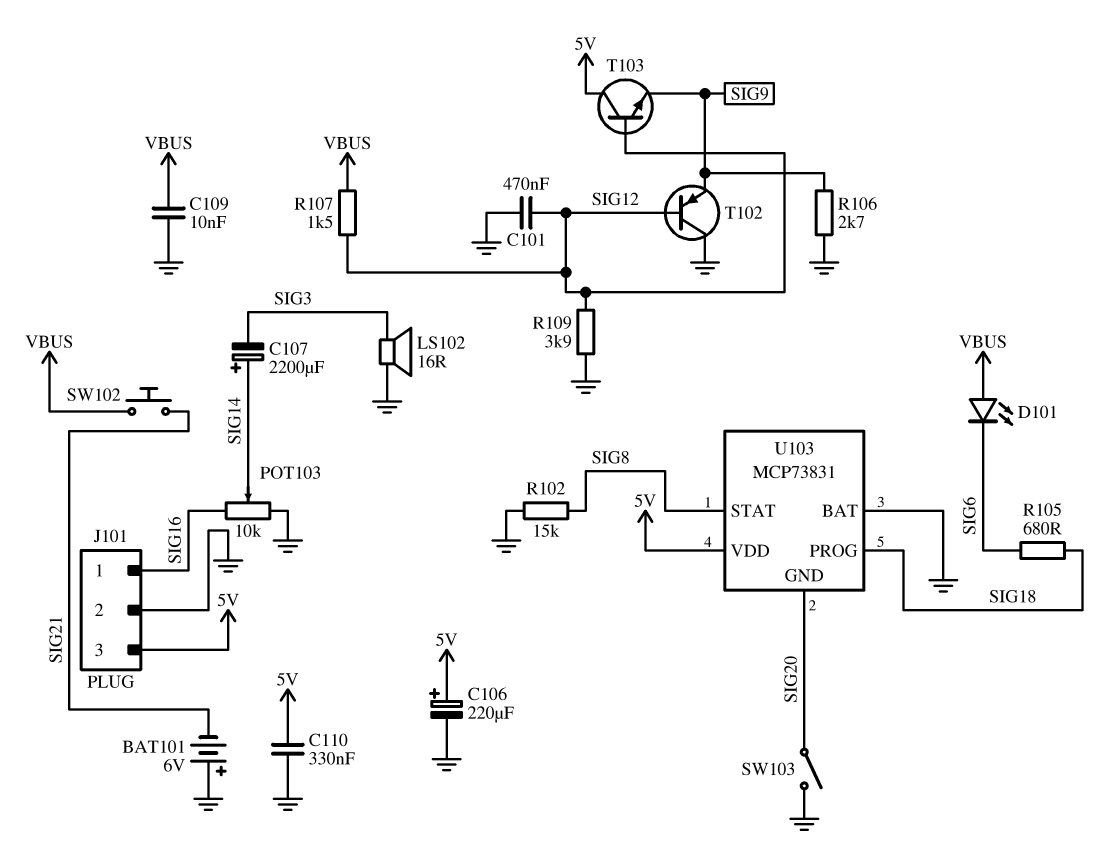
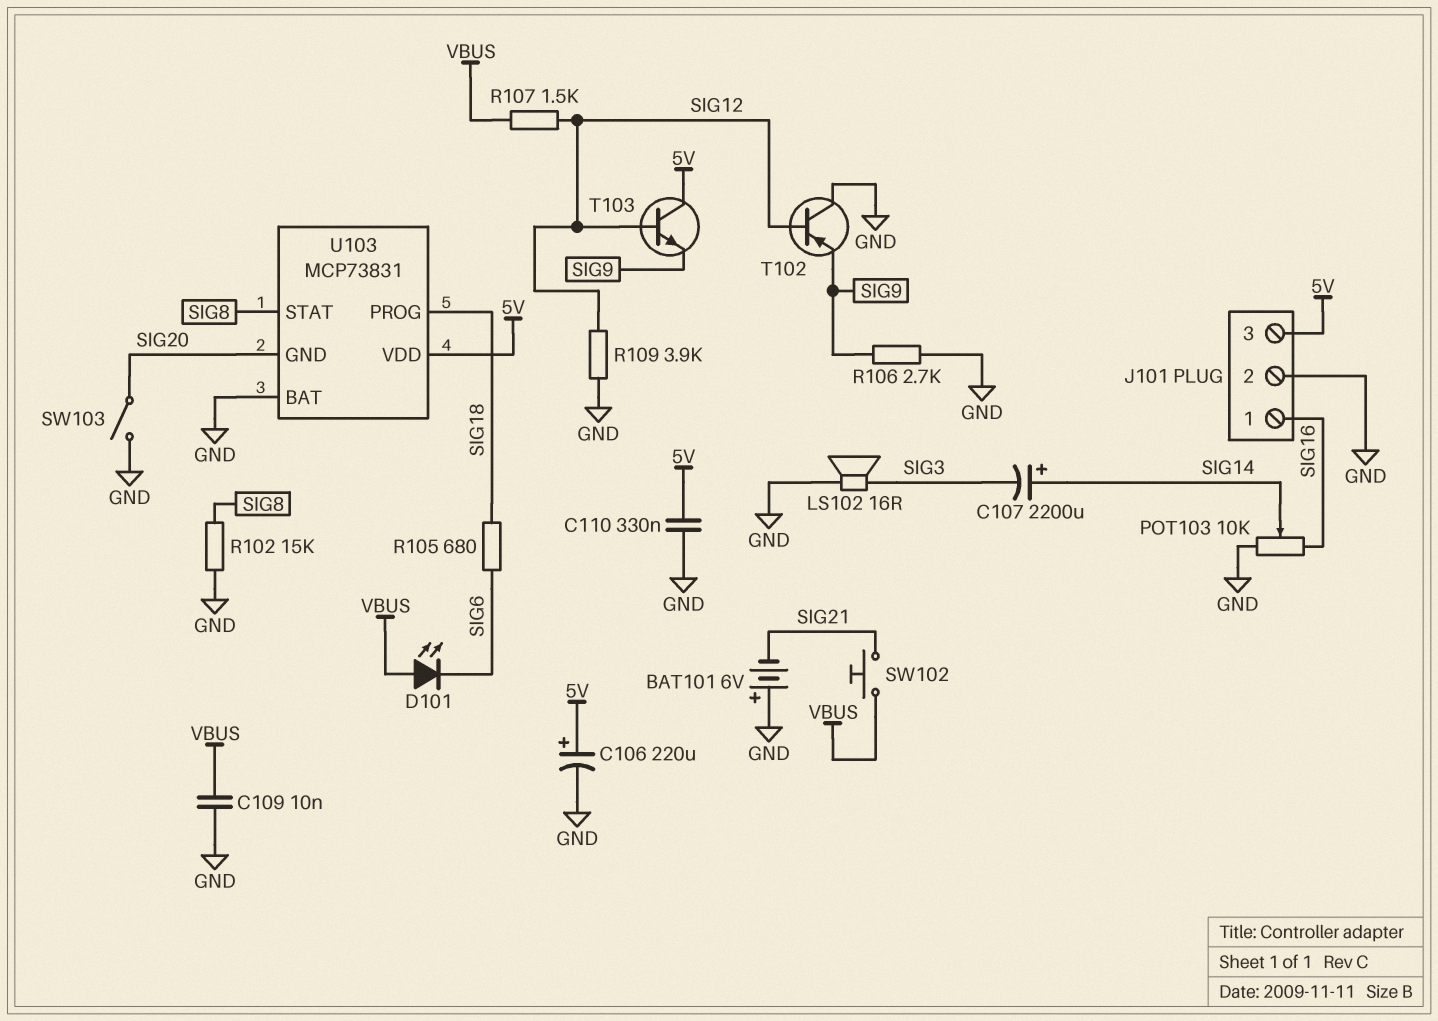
C101: 470nF (GND, SIG12) -> none

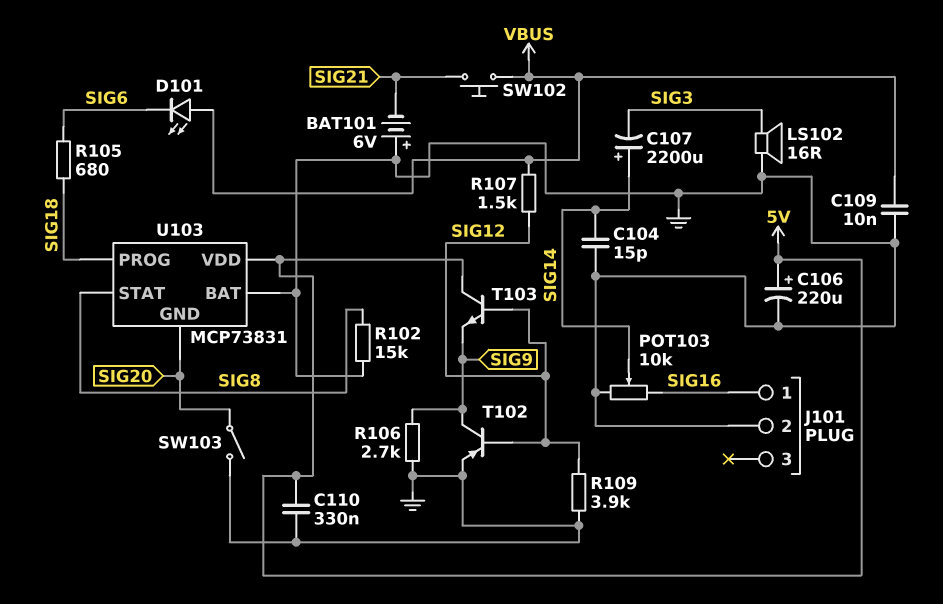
C104: none -> 15pF (GND, SIG14)
J101 pin 3: 5V -> none
T102: PNP (B SIG12, C GND, E SIG9) -> PNP (B SIG12, C SIG9, E GND)

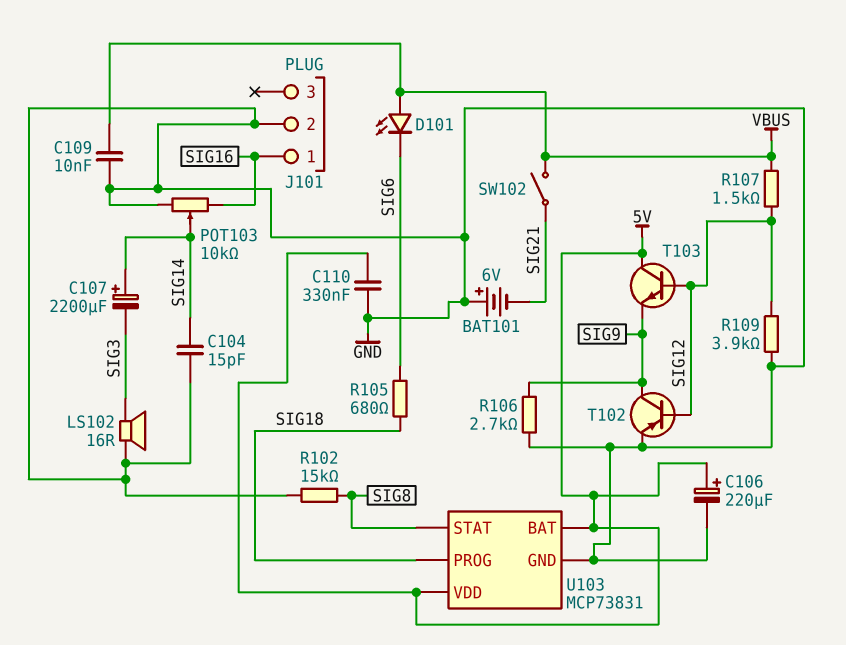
SW102: button (SIG21, VBUS) -> switch (SIG21, VBUS)
SW103: switch (GND, SIG20) -> none
U103 pin BAT: GND -> 5V
U103 pin GND: SIG20 -> GND

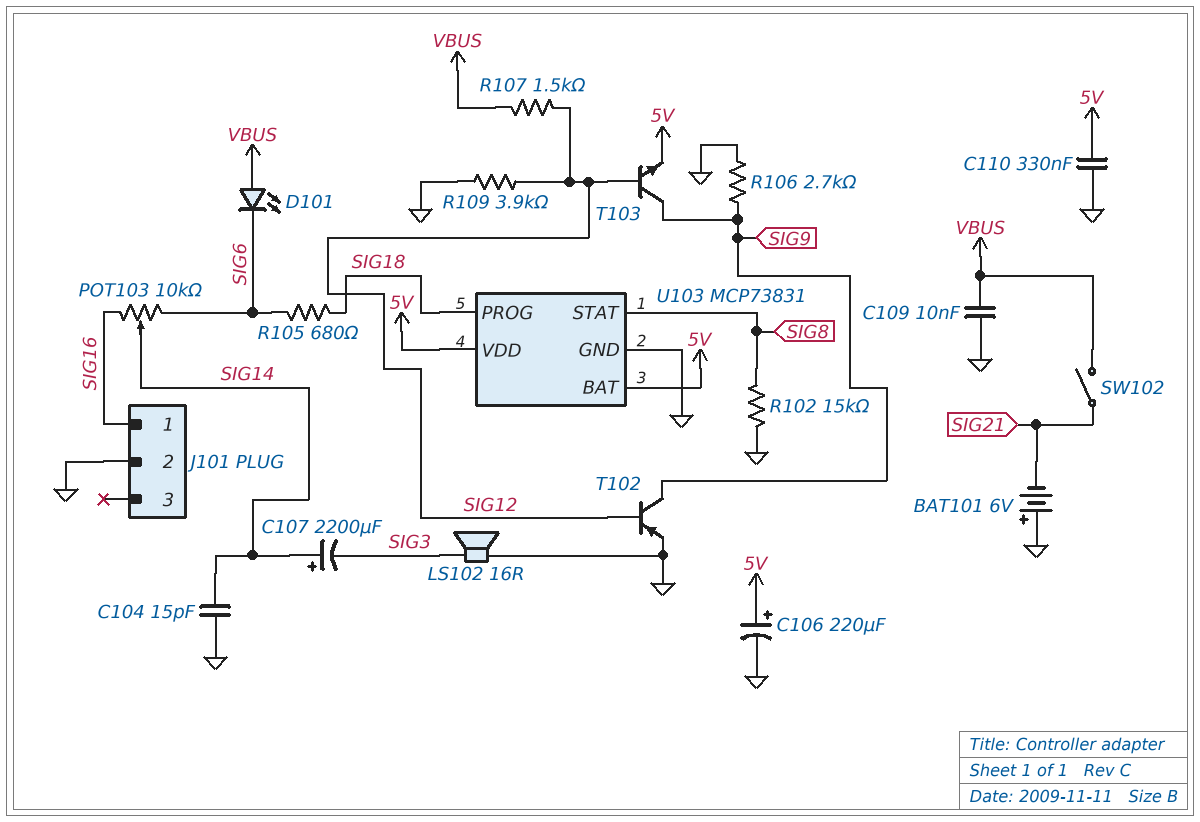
POT103: 10k (GND, SIG16, wiper SIG14) -> 10k (SIG6, SIG16, wiper SIG14)
T103: NPN (B SIG12, C 5V, E SIG9) -> NPN (B SIG12, C SIG9, E 5V)

